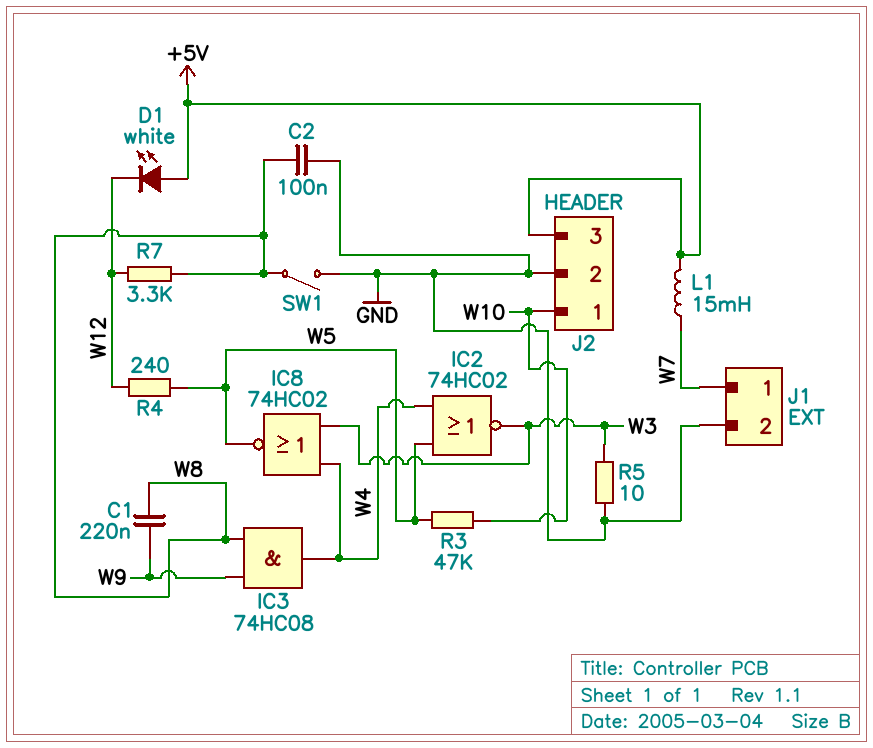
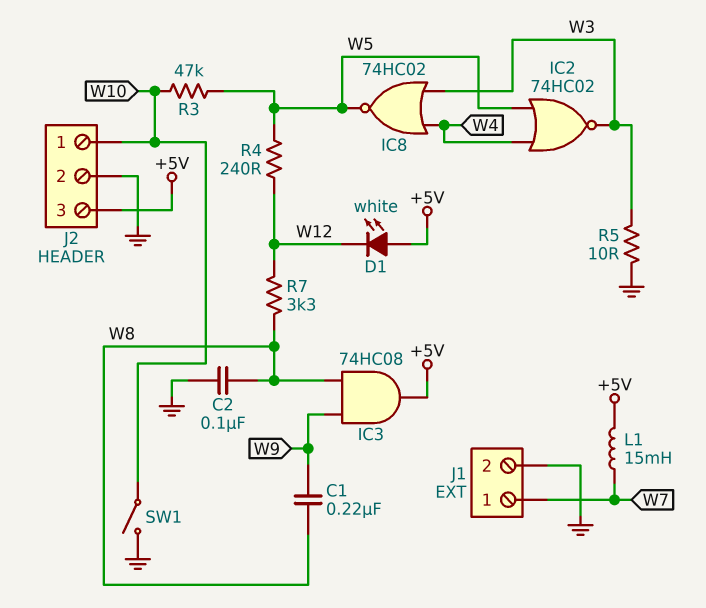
IC3: AND 74HC08 (in W8, in W9, out W4) -> AND 74HC08 (in W8, in W9, out +5V)
SW1: switch (GND, W8) -> switch (GND, W10)

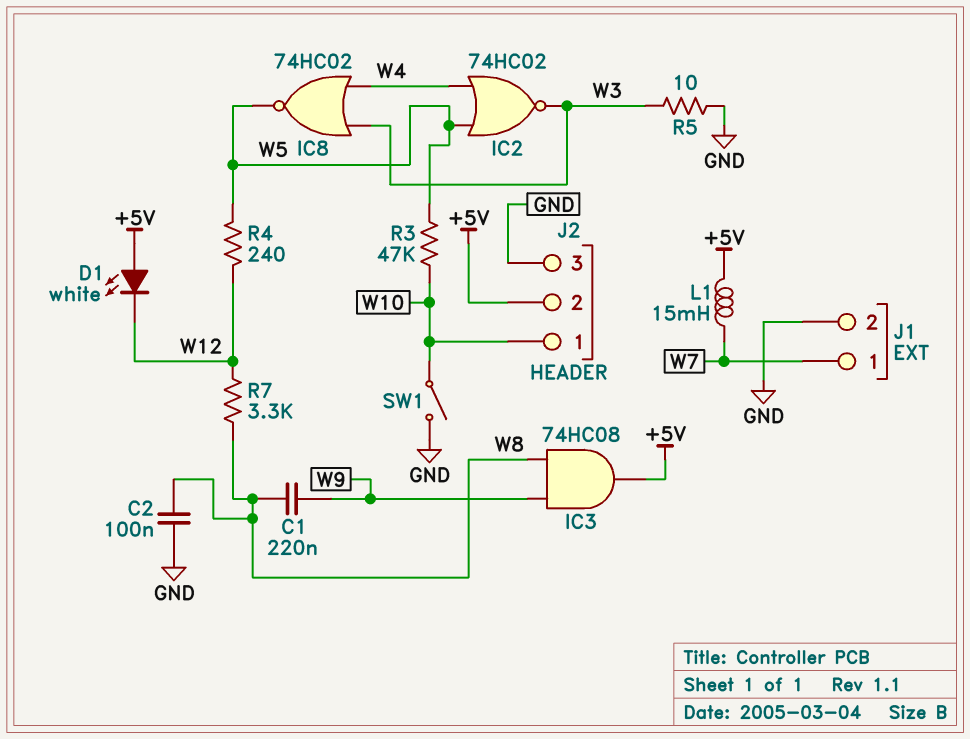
J2 pin 2: GND -> +5V
J2 pin 3: +5V -> GND

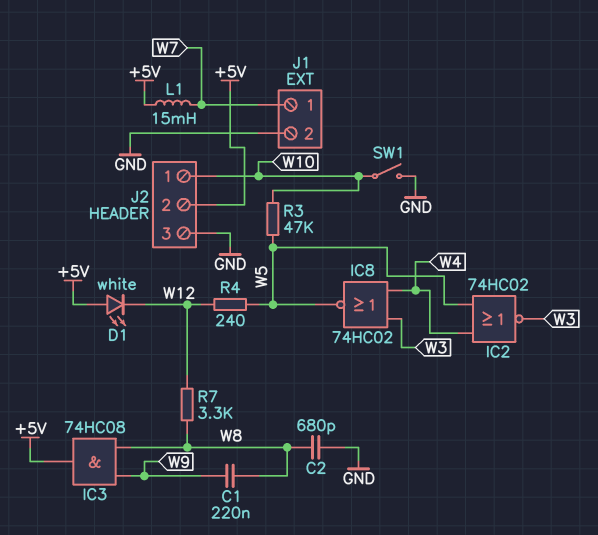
C2: 100nF (GND, W8) -> 680pF (GND, W8)
R5: 10 (GND, W3) -> none

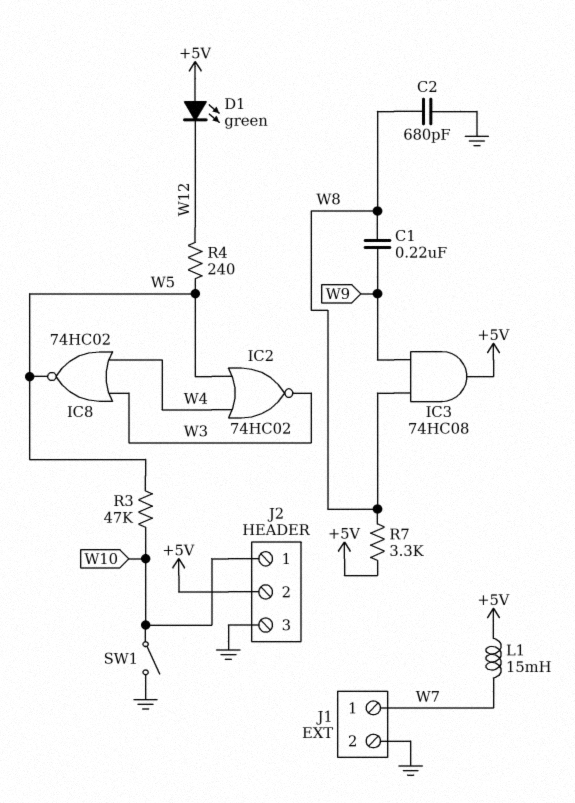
D1: LED white (A +5V, K W12) -> LED green (A +5V, K W12)
R7: 3.3k (W8, W12) -> 3.3k (+5V, W8)

